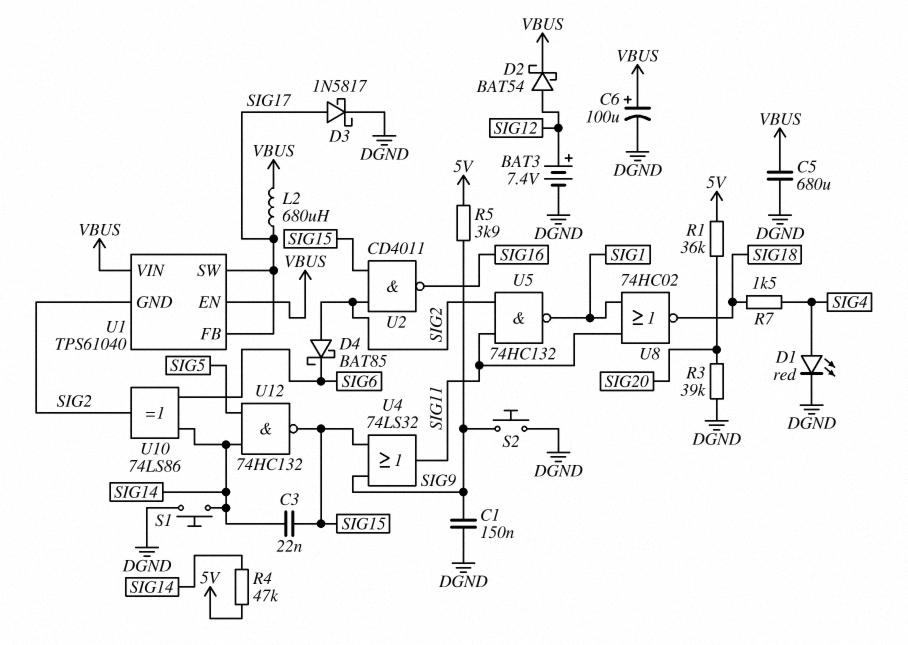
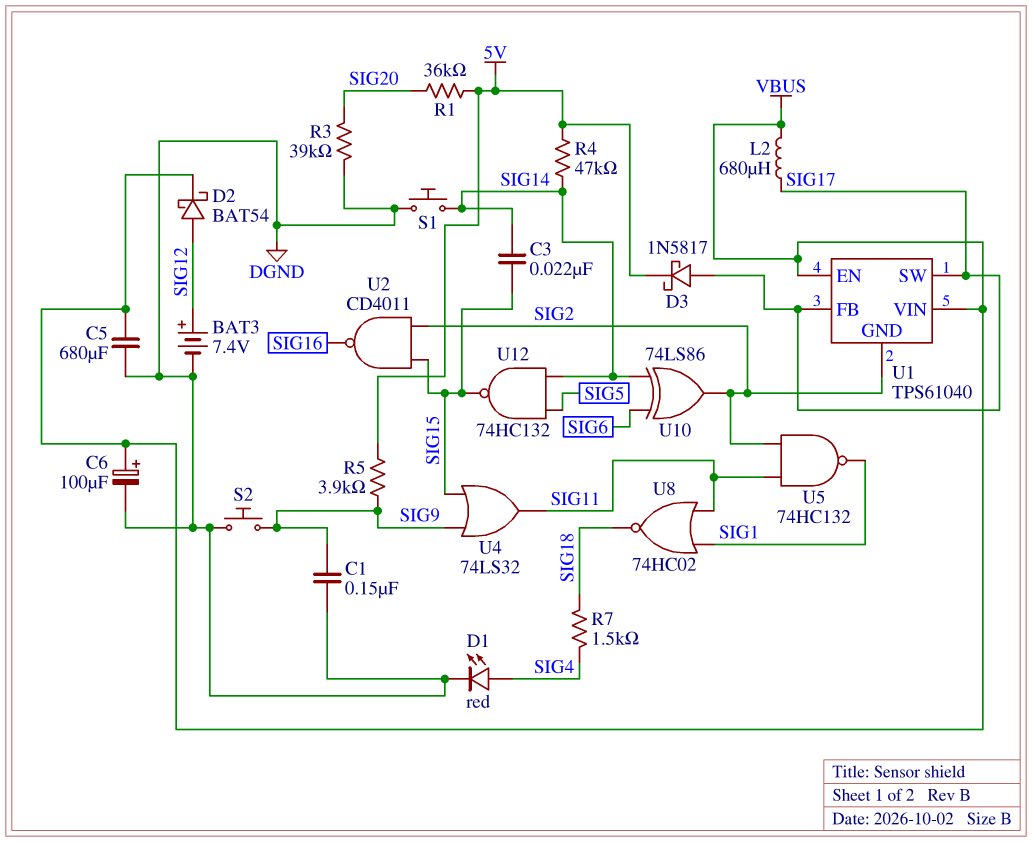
D3: schottky 1N5817 (A SIG17, K DGND) -> schottky 1N5817 (A SIG17, K 5V)
D4: schottky BAT85 (A SIG2, K SIG6) -> none

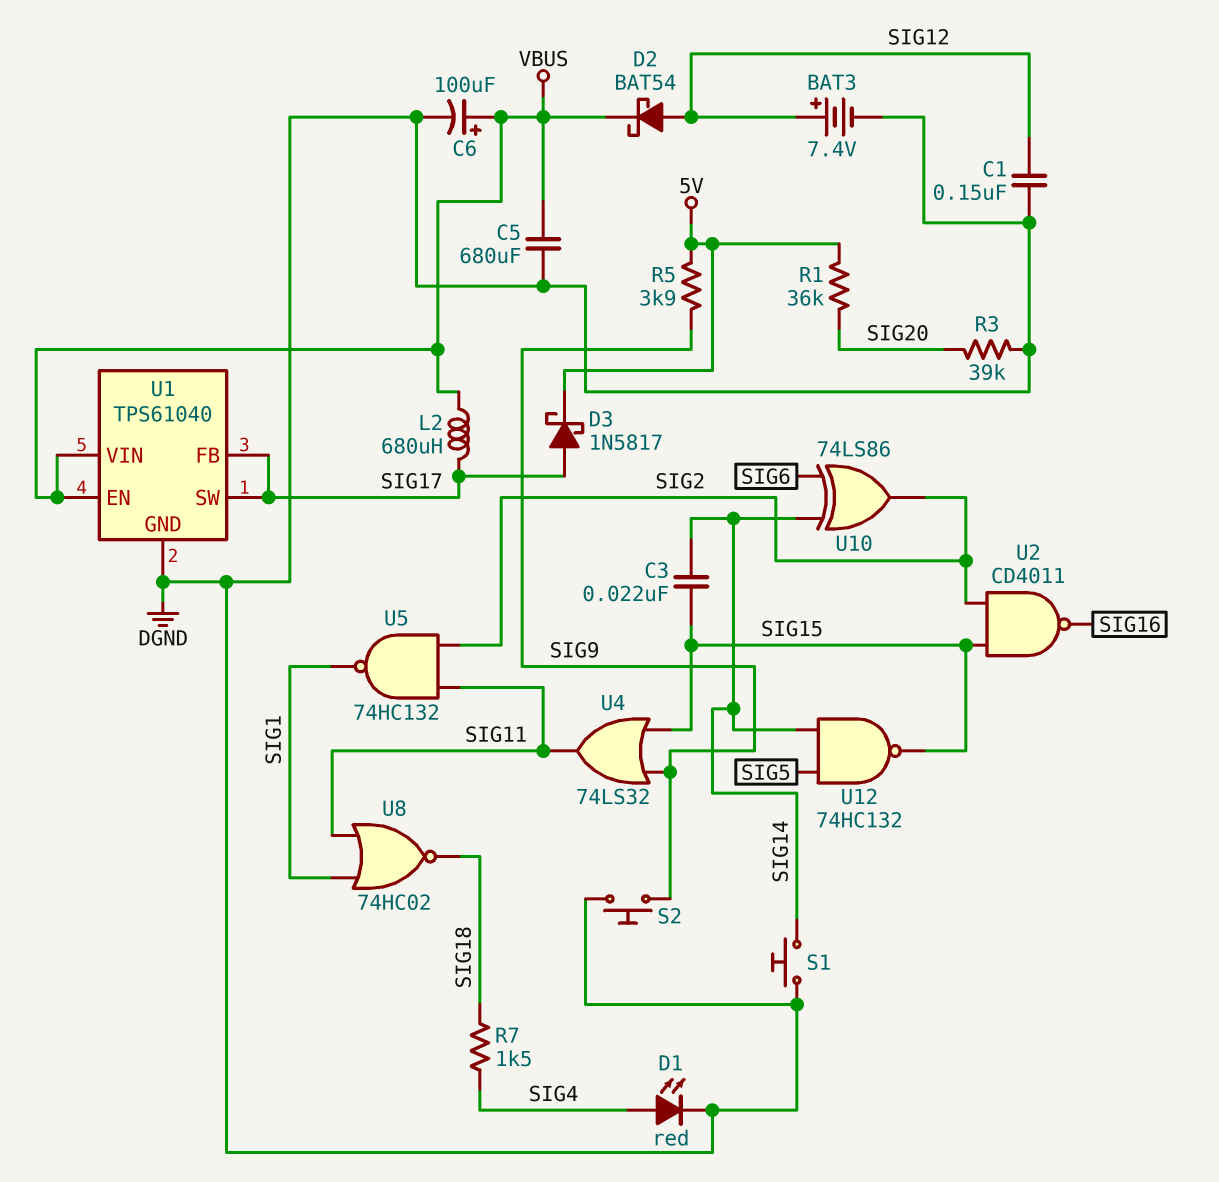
C1: 150nF (DGND, SIG9) -> 150nF (DGND, SIG12)
R4: 47k (5V, SIG14) -> none
U1 pin GND: SIG2 -> DGND

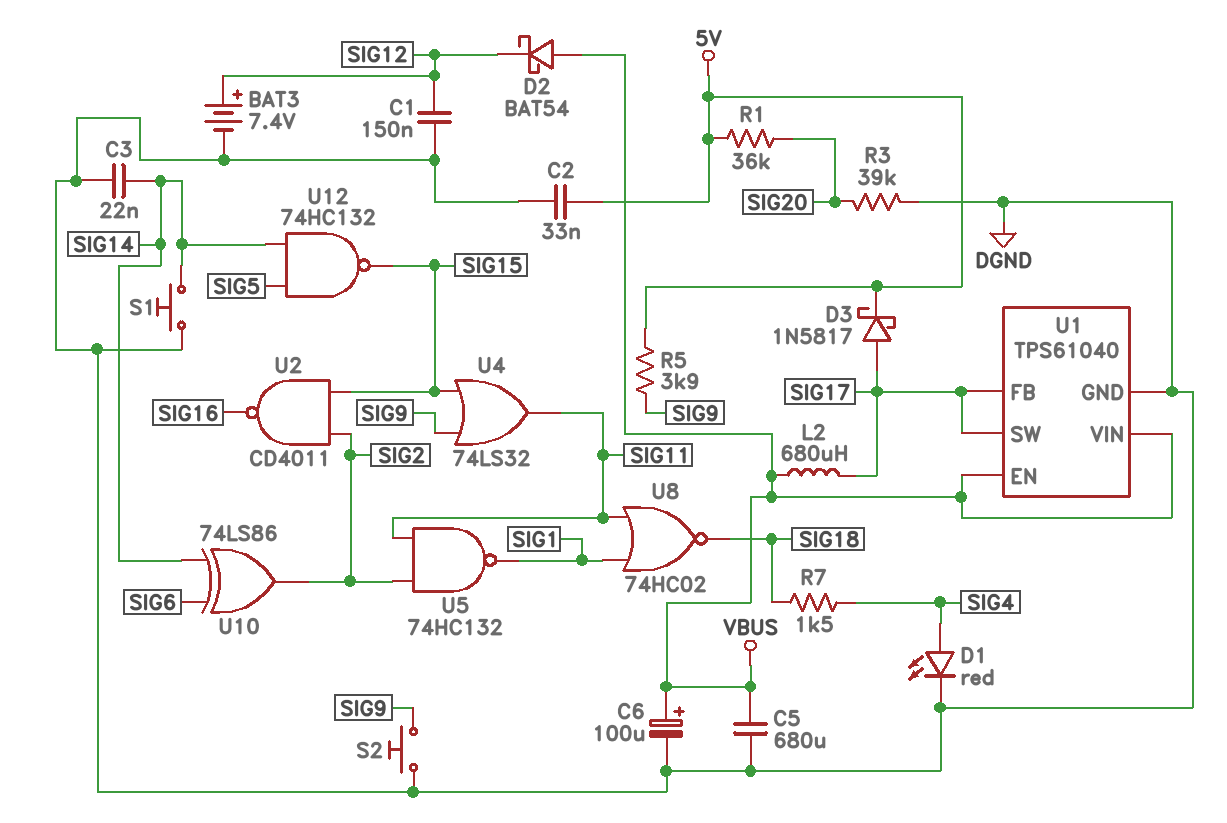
C2: none -> 33nF (5V, DGND)
C3: 22nF (SIG14, SIG15) -> 22nF (DGND, SIG14)
D2: schottky BAT54 (A SIG12, K VBUS) -> schottky BAT54 (A VBUS, K SIG12)

